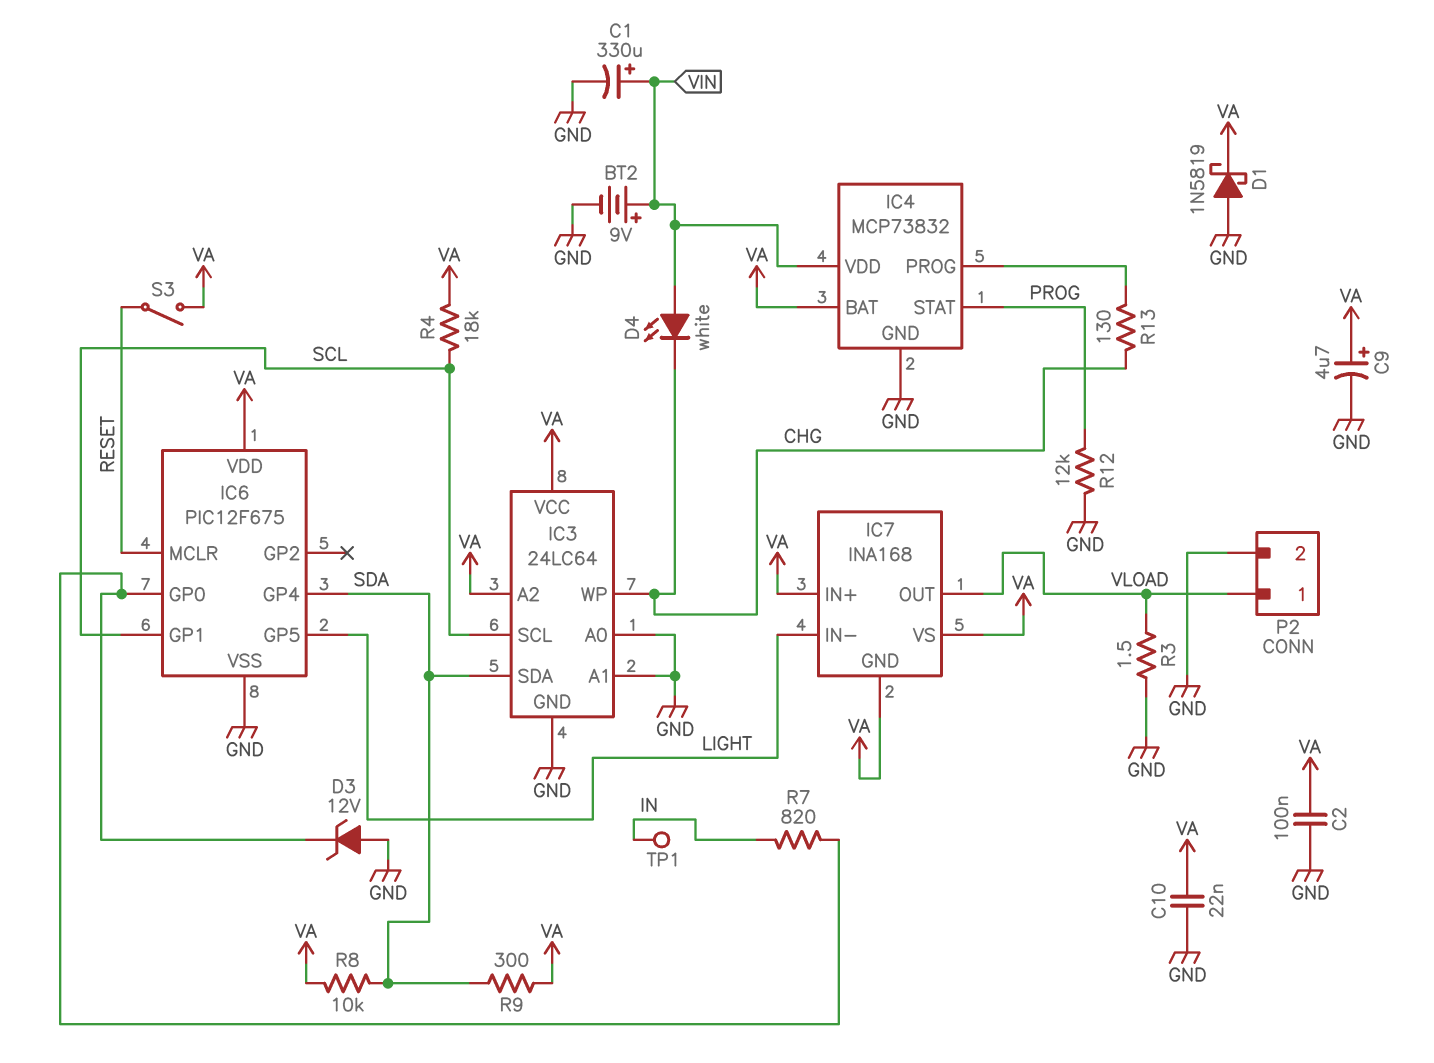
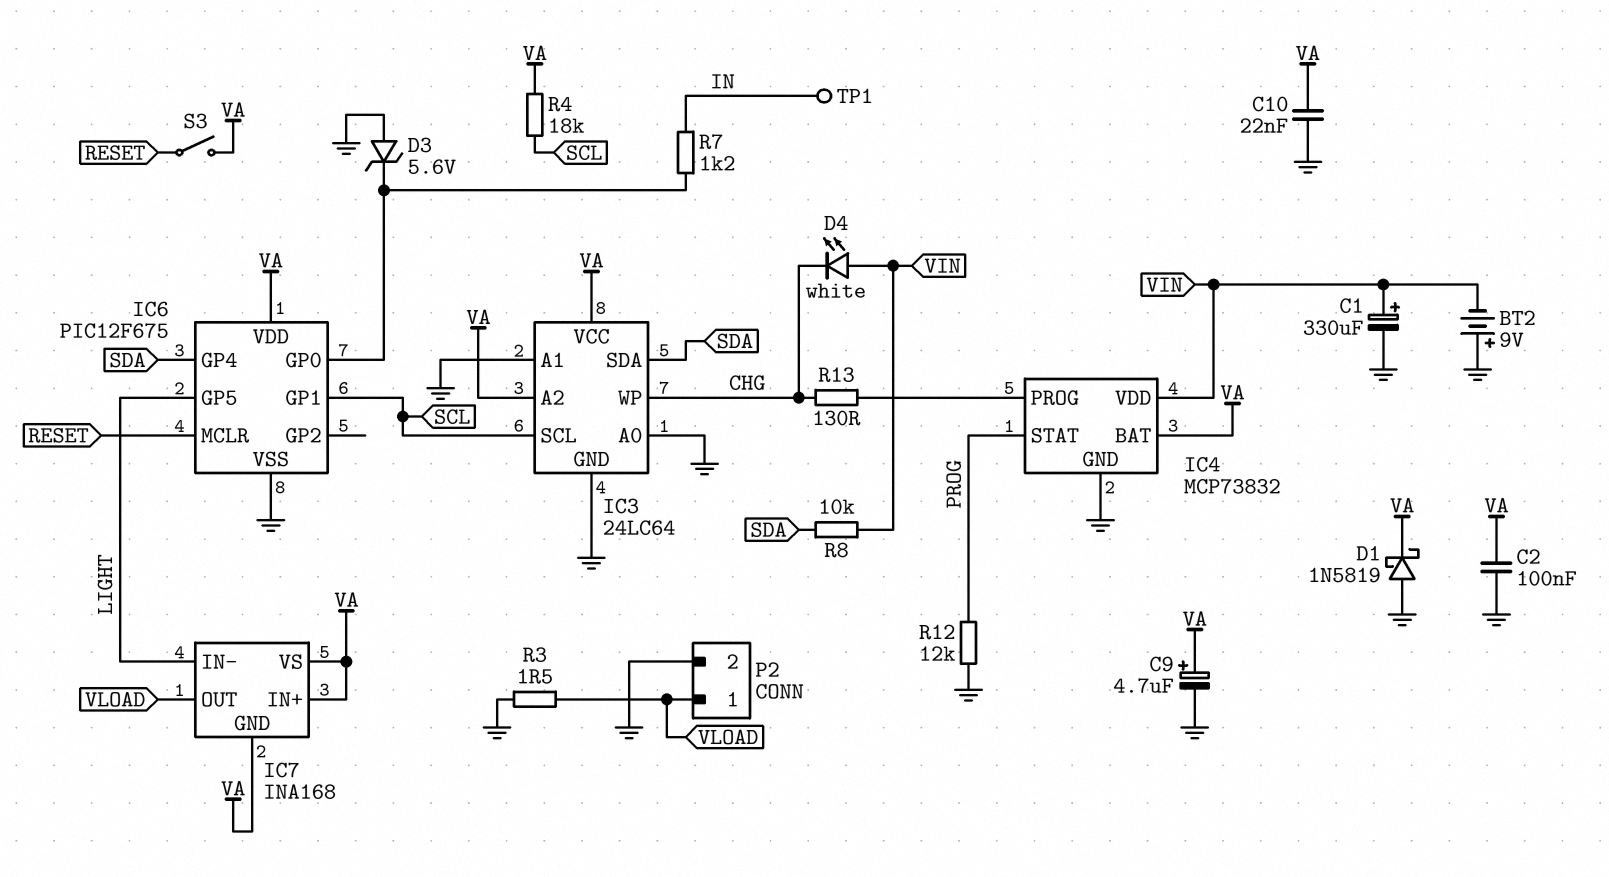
BT2: 9V (plus VIN, minus GND) -> 9V (plus GND, minus VIN)
D3: zener 12V (A GND, K IC6/GP0) -> zener 5.6V (A GND, K IC6/GP0)
R7: 820 (IC6/GP0, IN) -> 1.2k (IC6/GP0, IN)
R8: 10k (SDA, VA) -> 10k (SDA, VIN)
R9: 300 (SDA, VA) -> none

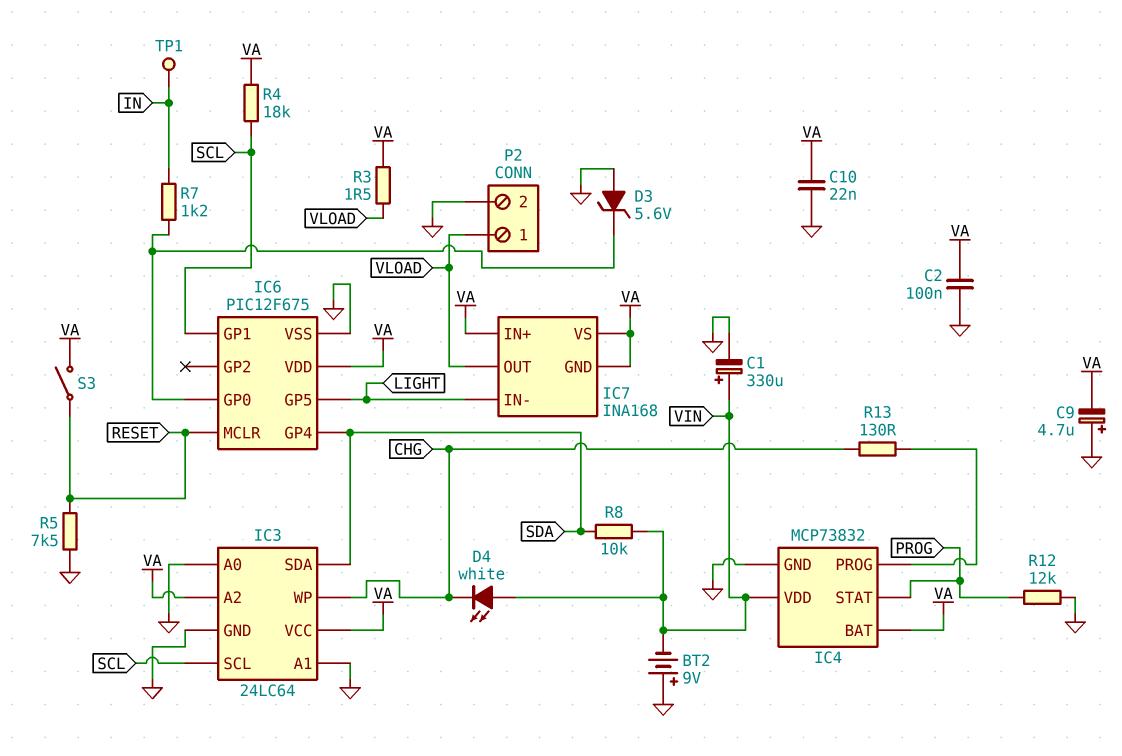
C9: 4.7uF (plus VA, minus GND) -> 4.7uF (plus GND, minus VA)
D1: schottky 1N5819 (A GND, K VA) -> none
R3: 1.5 (GND, VLOAD) -> 1.5 (VA, VLOAD)
R5: none -> 7.5k (GND, RESET)

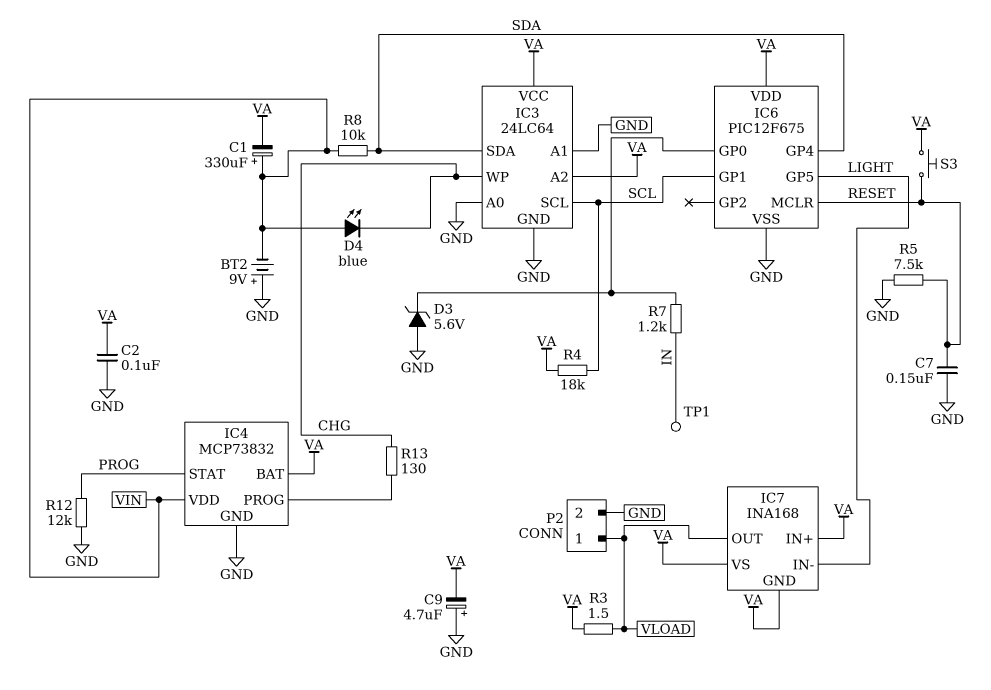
C1: 330uF (plus VIN, minus GND) -> 330uF (plus VIN, minus VA)
C7: none -> 150nF (GND, RESET)
C10: 22nF (GND, VA) -> none
D4: LED white (A VIN, K CHG) -> LED blue (A VIN, K CHG)
S3: switch (RESET, VA) -> button (RESET, VA)

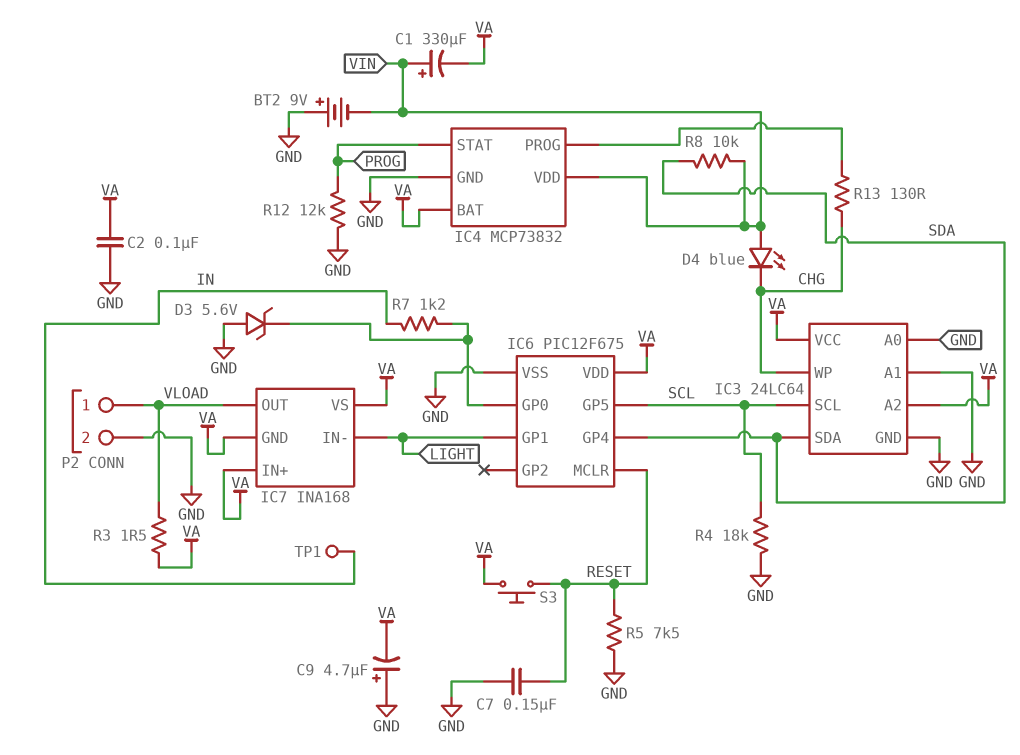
IC6 pin GP1: SCL -> LIGHT
IC6 pin GP5: LIGHT -> SCL
R4: 18k (SCL, VA) -> 18k (GND, SCL)

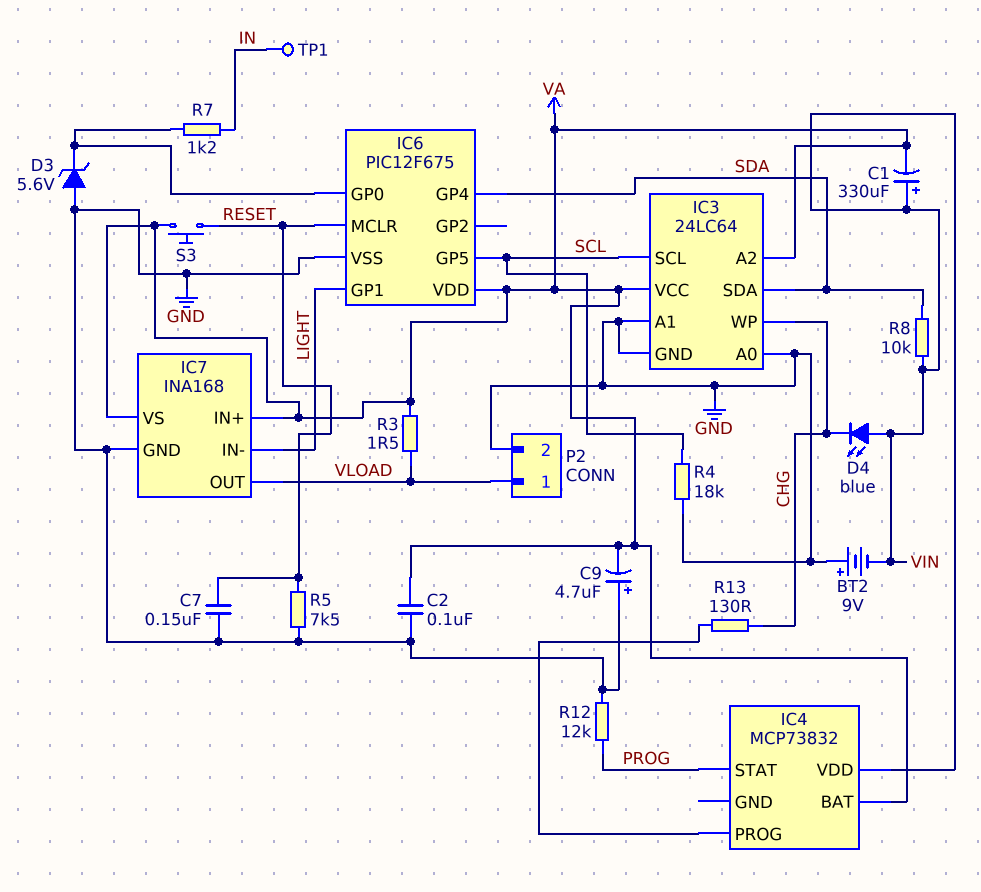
IC4 pin GND: GND -> none
IC7 pin GND: VA -> GND

